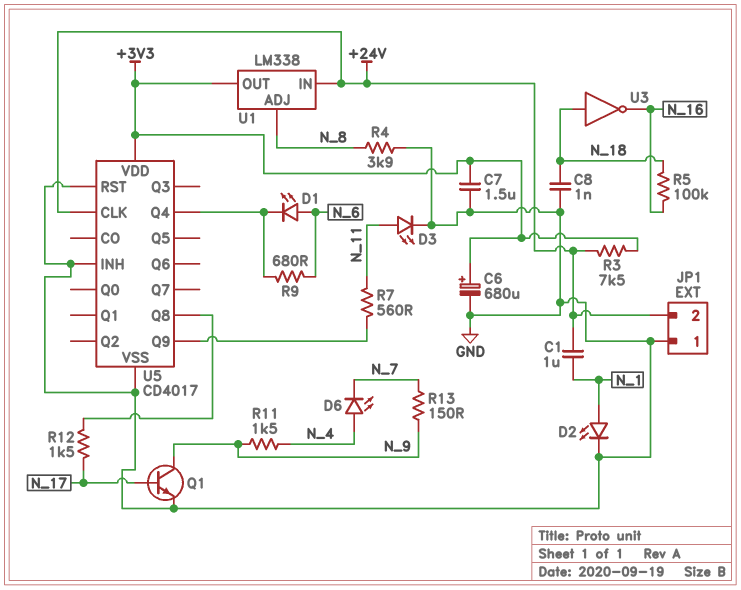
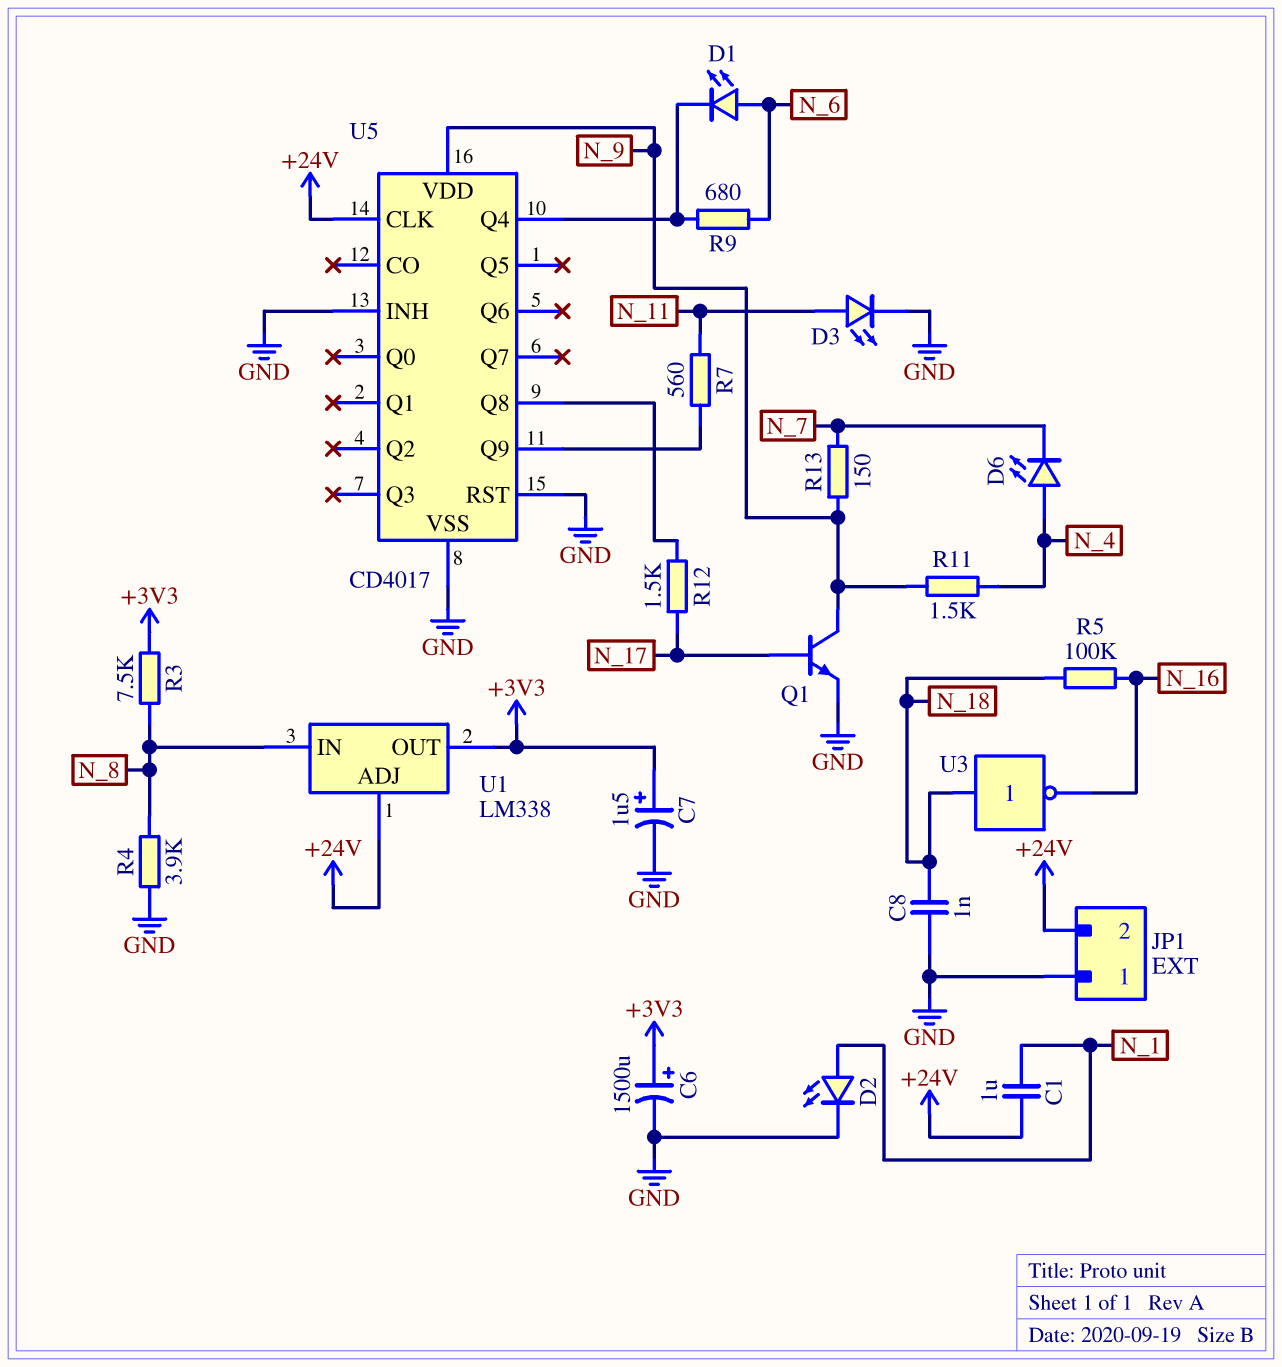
C6: 680uF (plus +3V3, minus GND) -> 1500uF (plus +3V3, minus GND)
C7: 1.5uF (+3V3, GND) -> 1.5uF (plus +3V3, minus GND)
R3: 7.5k (+3V3, +24V) -> 7.5k (+3V3, N_8)
U1 pin ADJ: N_8 -> +24V
U1 pin IN: +24V -> N_8
U5 pin VDD: +3V3 -> N_9

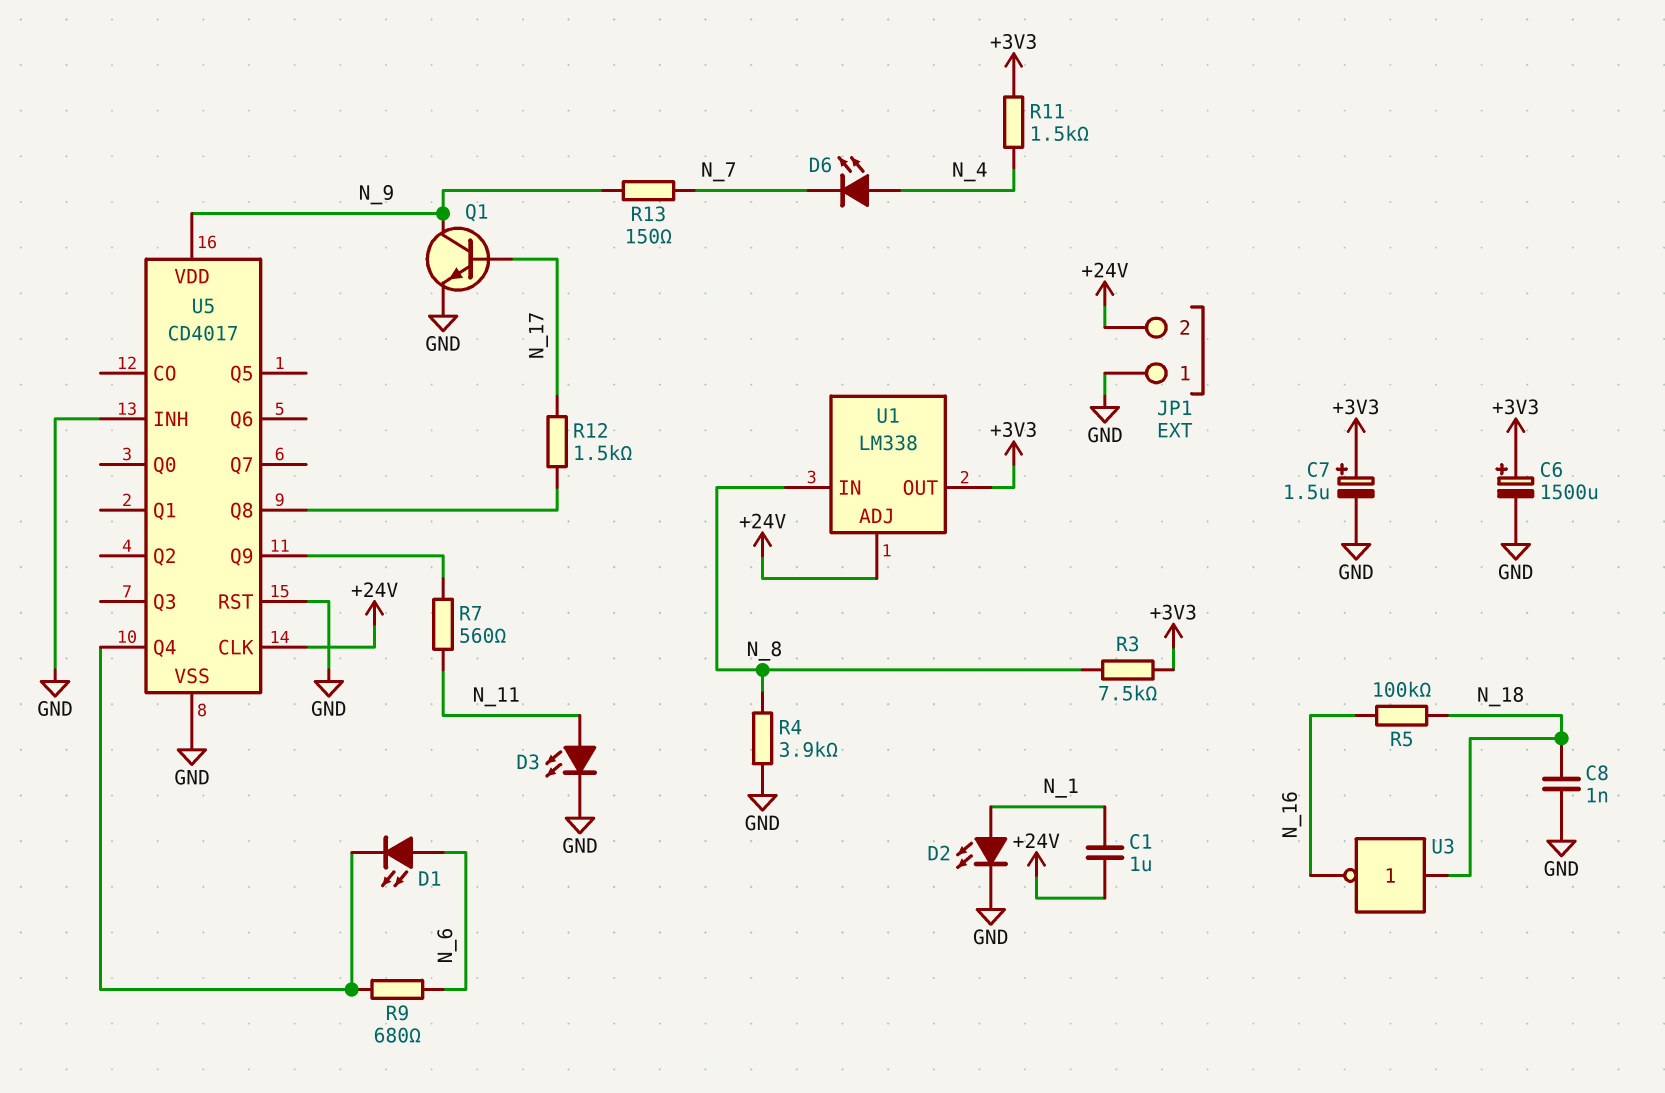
R11: 1.5k (N_4, N_9) -> 1.5k (+3V3, N_4)

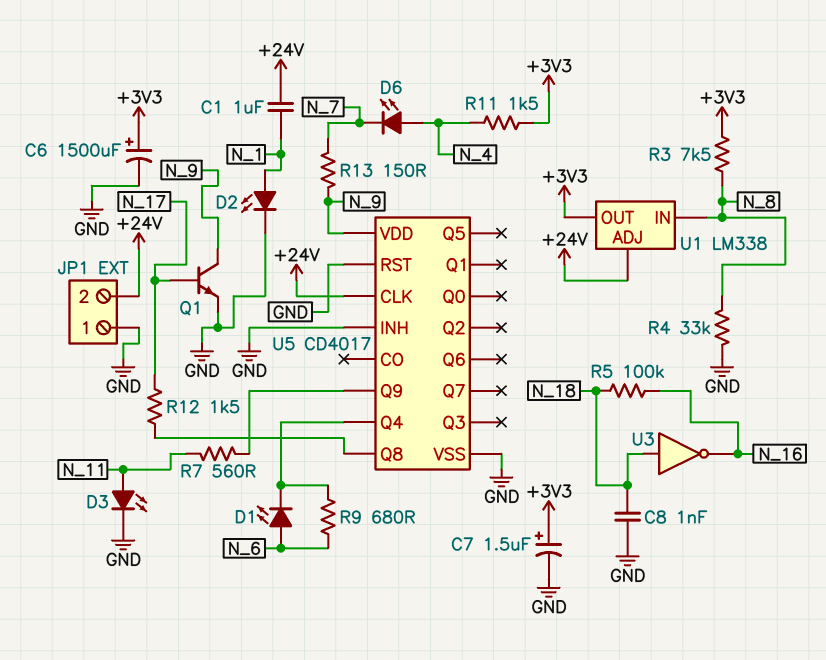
R4: 3.9k (GND, N_8) -> 33k (GND, N_8)

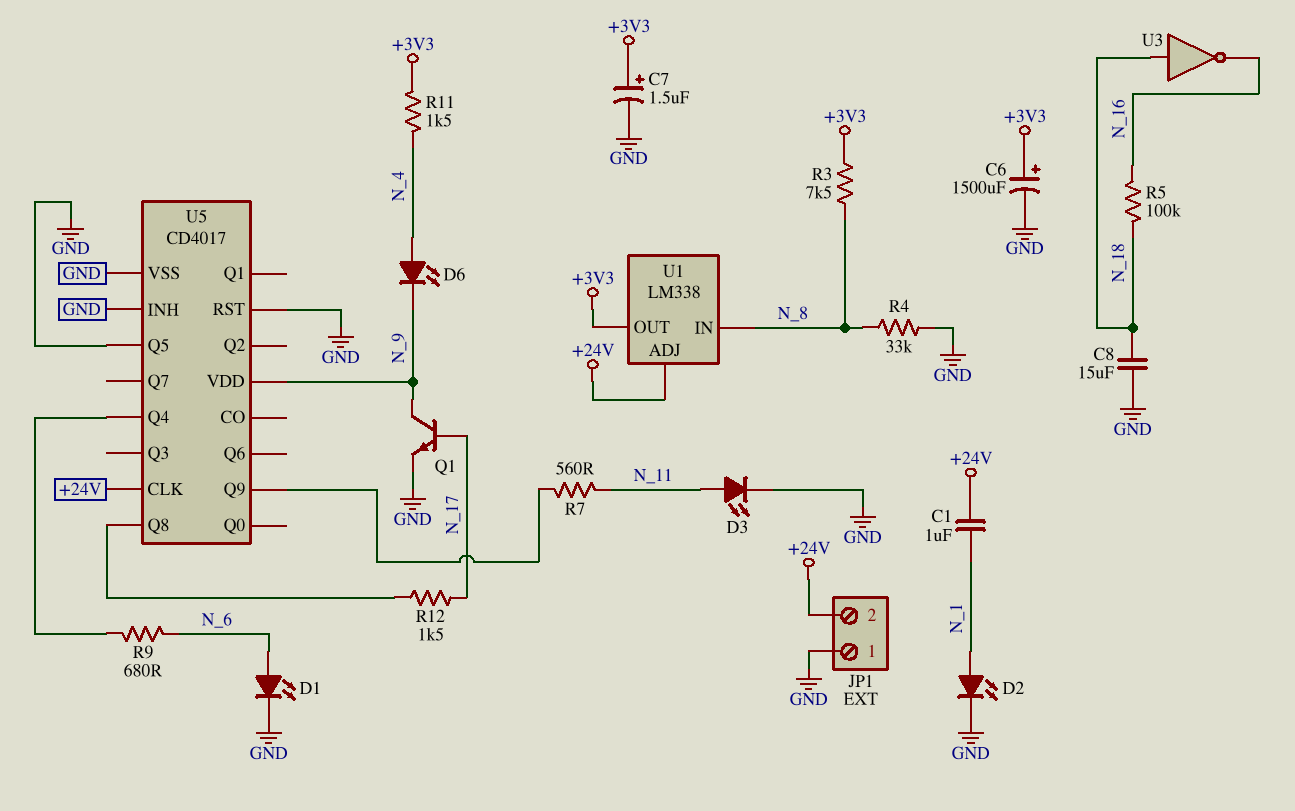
C8: 1nF (GND, N_18) -> 15uF (GND, N_18)
D1: LED (A N_6, K U5/Q4) -> LED (A N_6, K GND)
D6: LED (A N_4, K N_7) -> LED (A N_4, K N_9)
R13: 150 (N_7, N_9) -> none
U5 pin Q5: none -> GND

